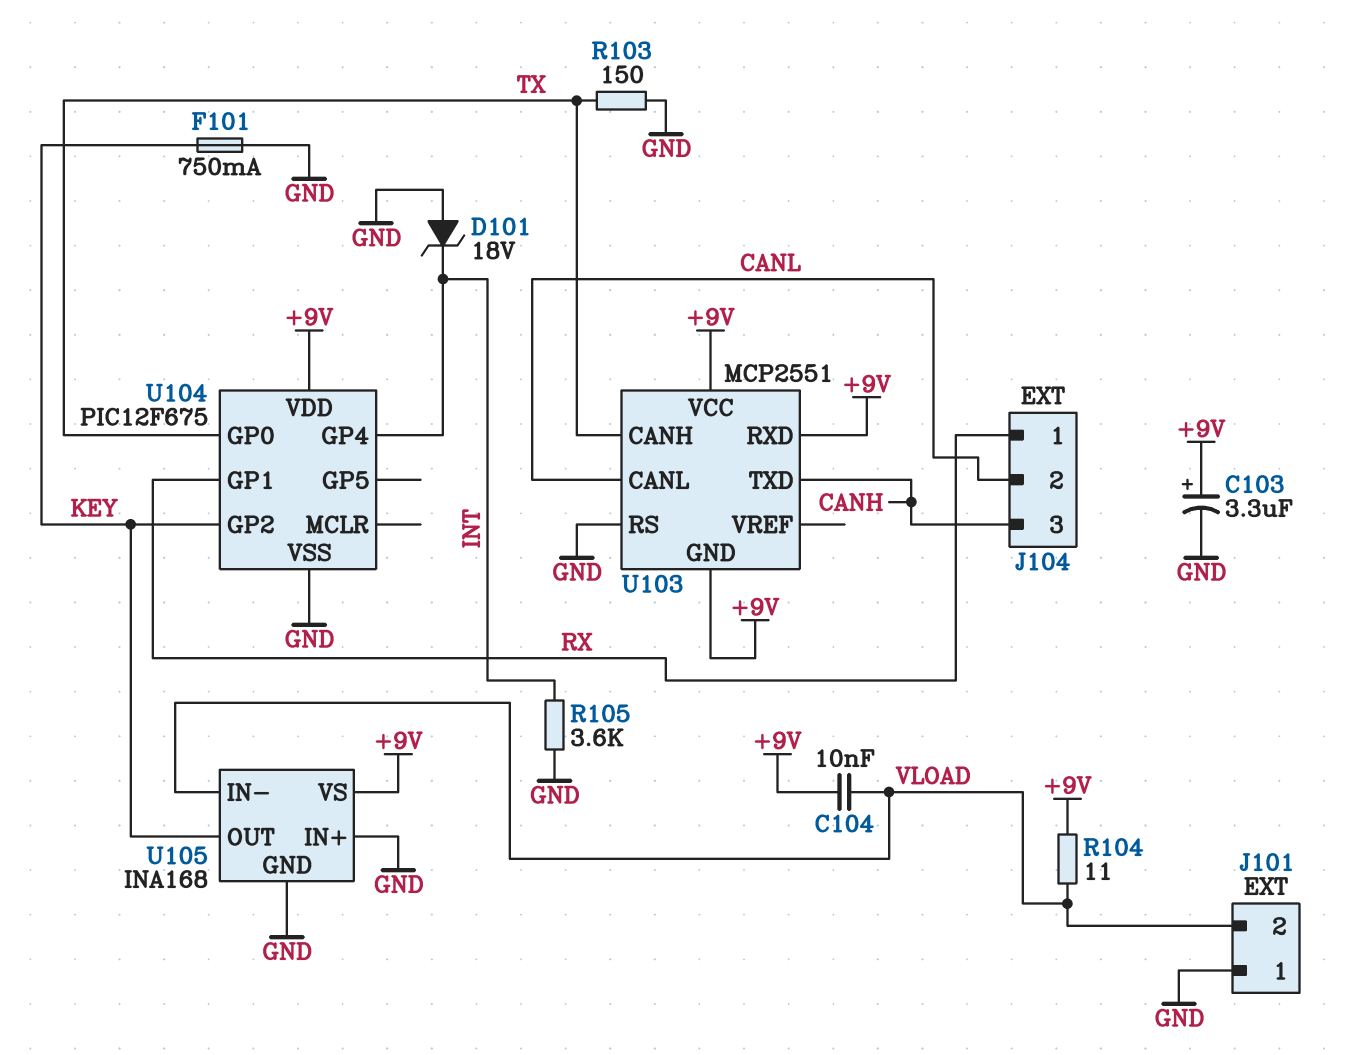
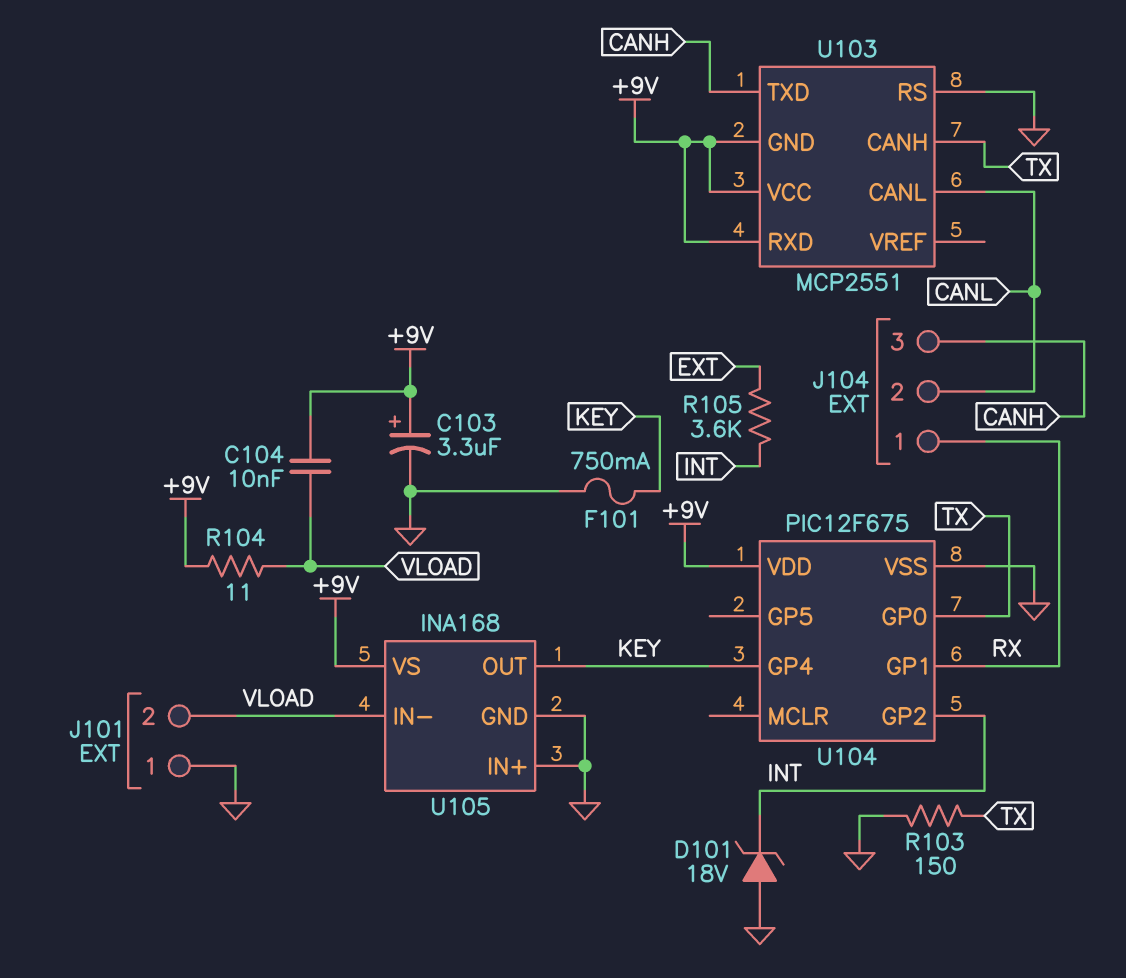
R105: 3.6k (GND, INT) -> 3.6k (EXT, INT)
U104 pin GP2: KEY -> INT
U104 pin GP4: INT -> KEY

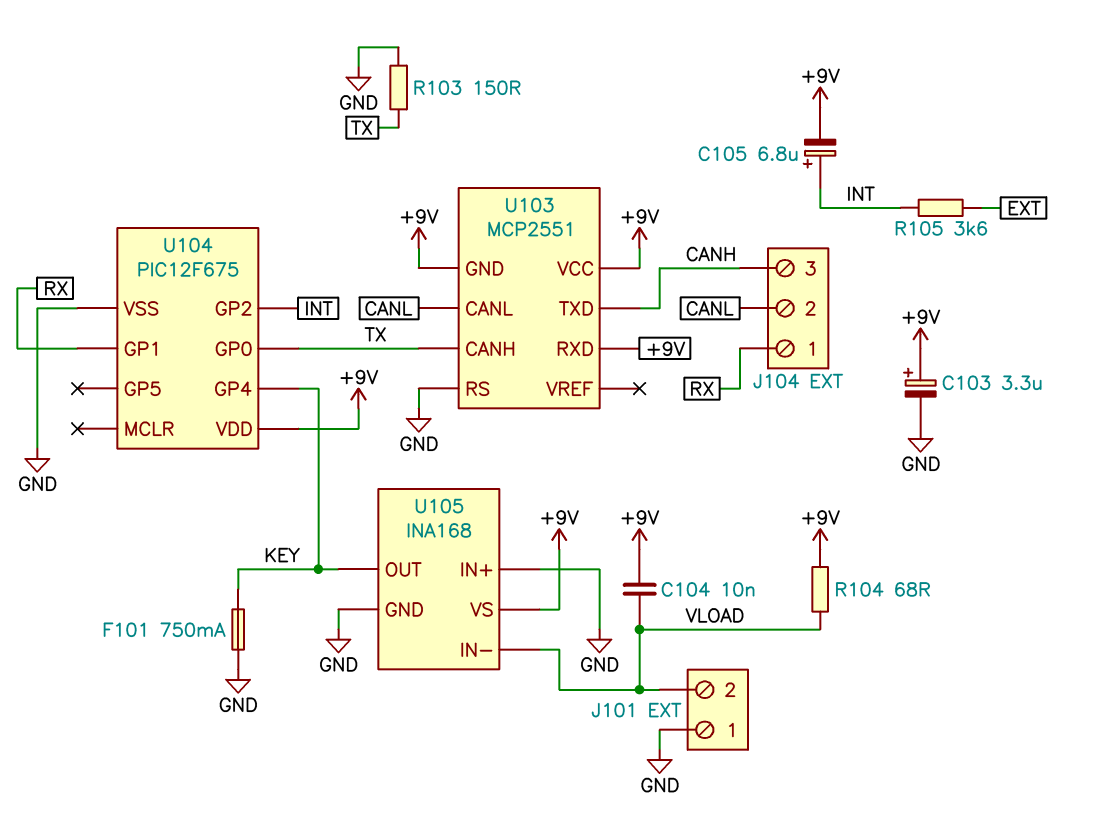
C105: none -> 6.8uF (plus INT, minus +9V)
D101: zener 18V (A GND, K INT) -> none
R104: 11 (+9V, VLOAD) -> 68 (+9V, VLOAD)

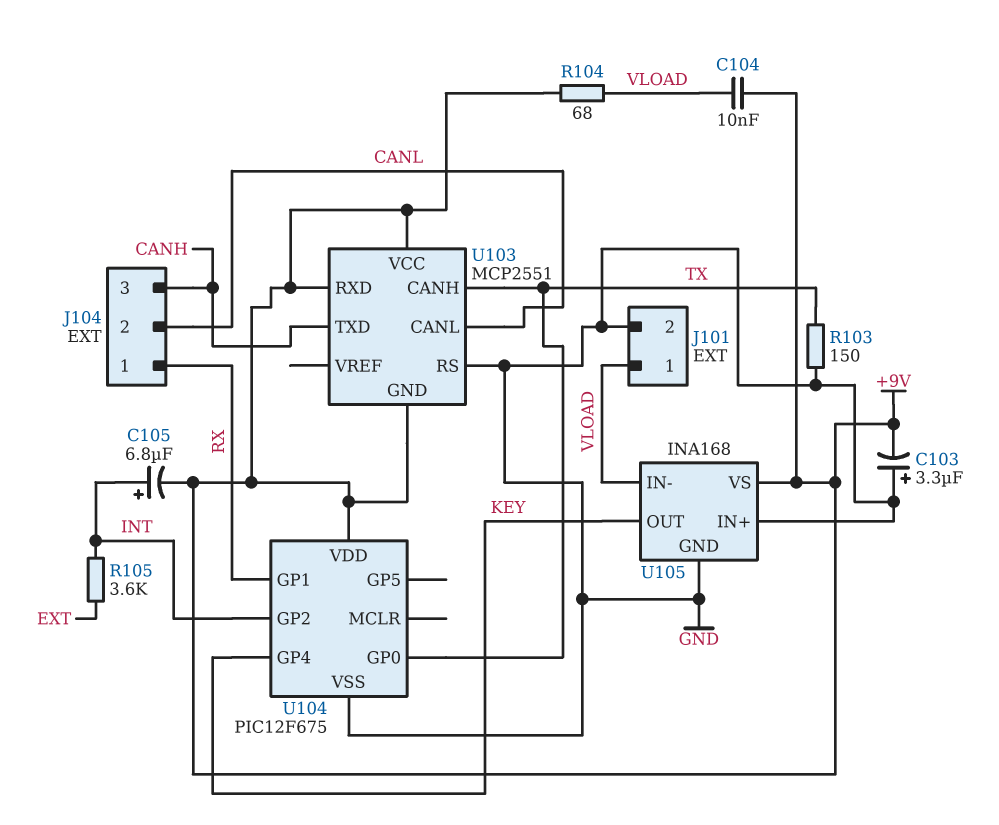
C103: 3.3uF (plus +9V, minus GND) -> 3.3uF (plus GND, minus +9V)
F101: 750mA (GND, KEY) -> none
J101 pin 1: GND -> VLOAD
J101 pin 2: VLOAD -> GND

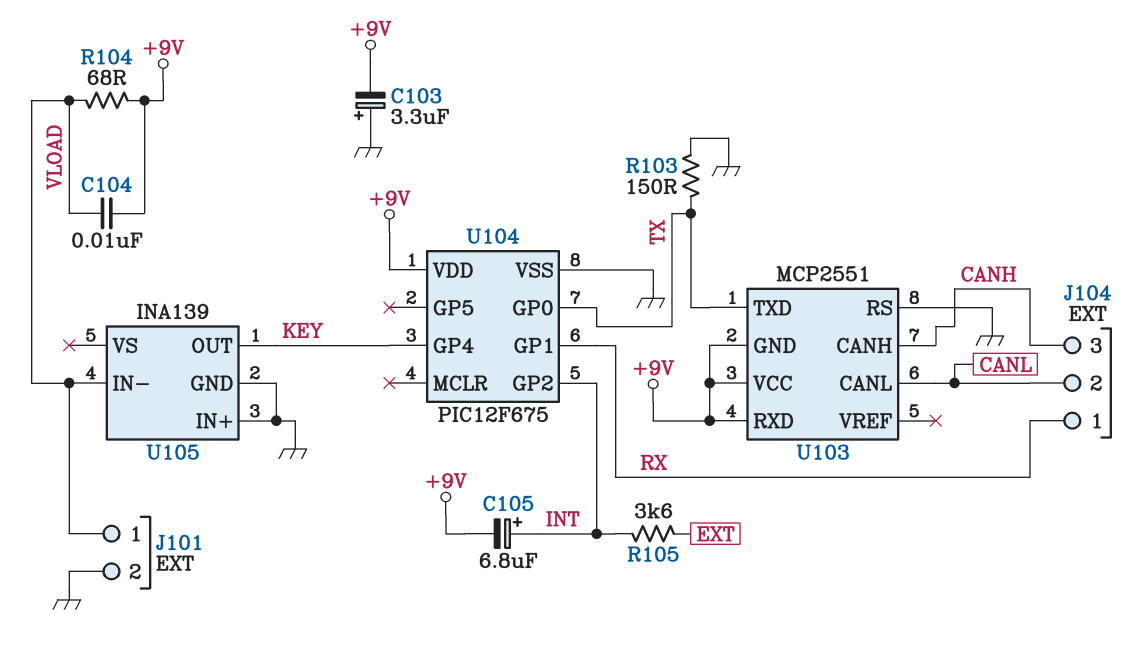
U103 pin CANH: TX -> CANH
U103 pin TXD: CANH -> TX
U105: INA168 -> INA139
U105 pin VS: +9V -> none

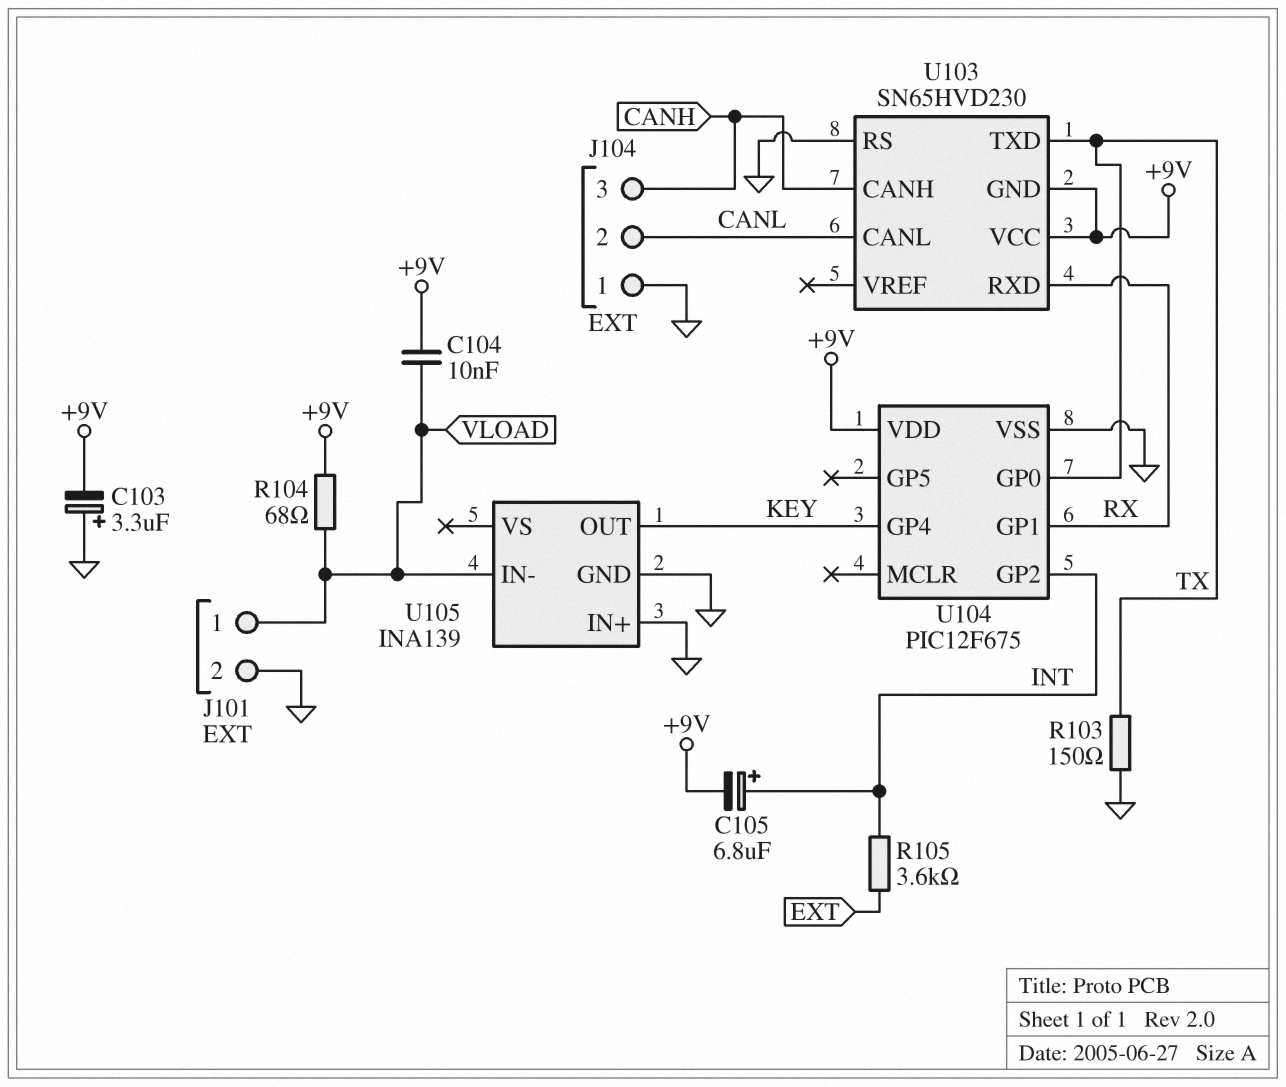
J104 pin 1: RX -> GND
U103: MCP2551 -> SN65HVD230
U103 pin RXD: +9V -> RX

